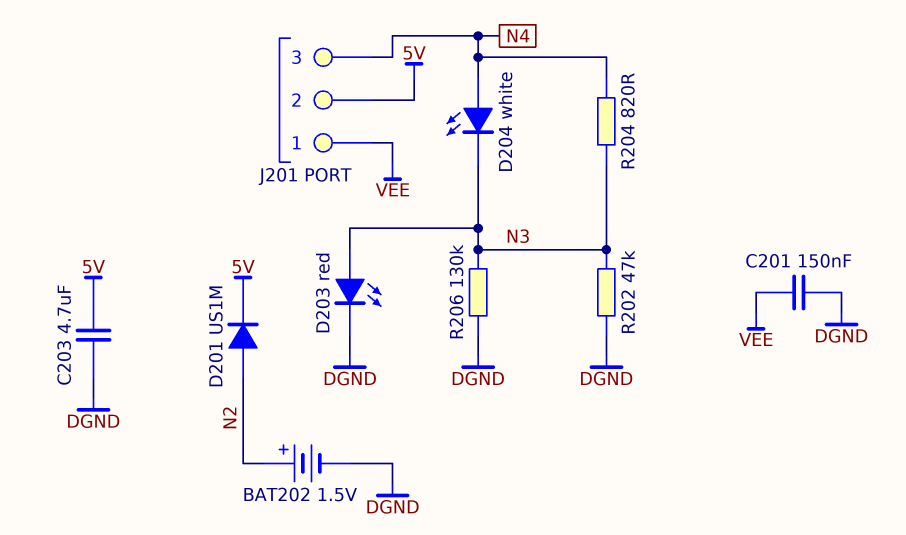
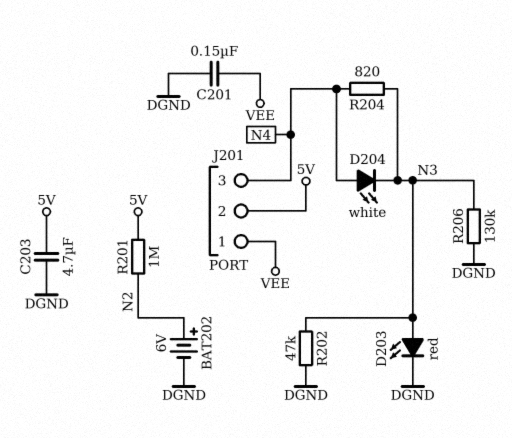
BAT202: 1.5V (plus N2, minus DGND) -> 6V (plus N2, minus DGND)
D201: diode US1M (A N2, K 5V) -> none
R201: none -> 1M (5V, N2)

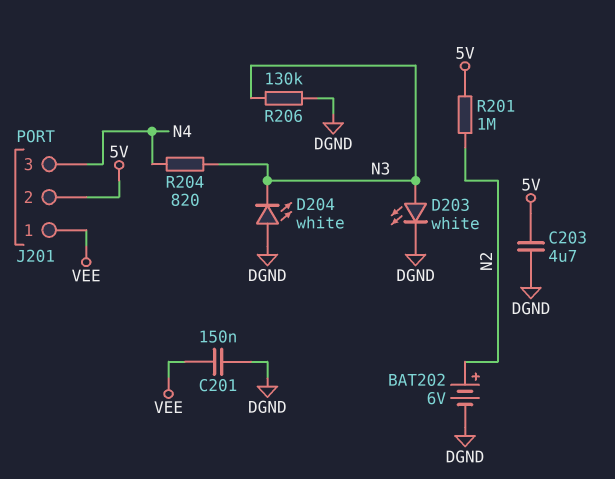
D203: LED red (A N3, K DGND) -> LED white (A N3, K DGND)
D204: LED white (A N4, K N3) -> LED white (A DGND, K N3)
R202: 47k (DGND, N3) -> none

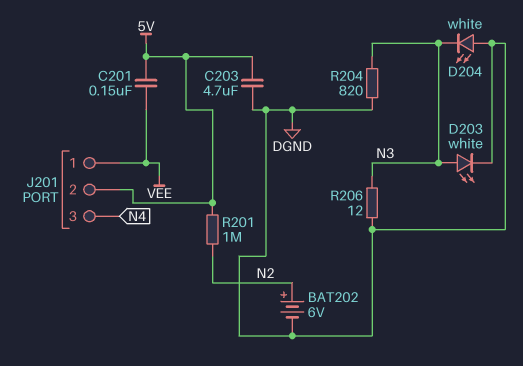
C201: 150nF (DGND, VEE) -> 150nF (5V, VEE)
R204: 820 (N3, N4) -> 820 (DGND, N3)
R206: 130k (DGND, N3) -> 12 (DGND, N3)

